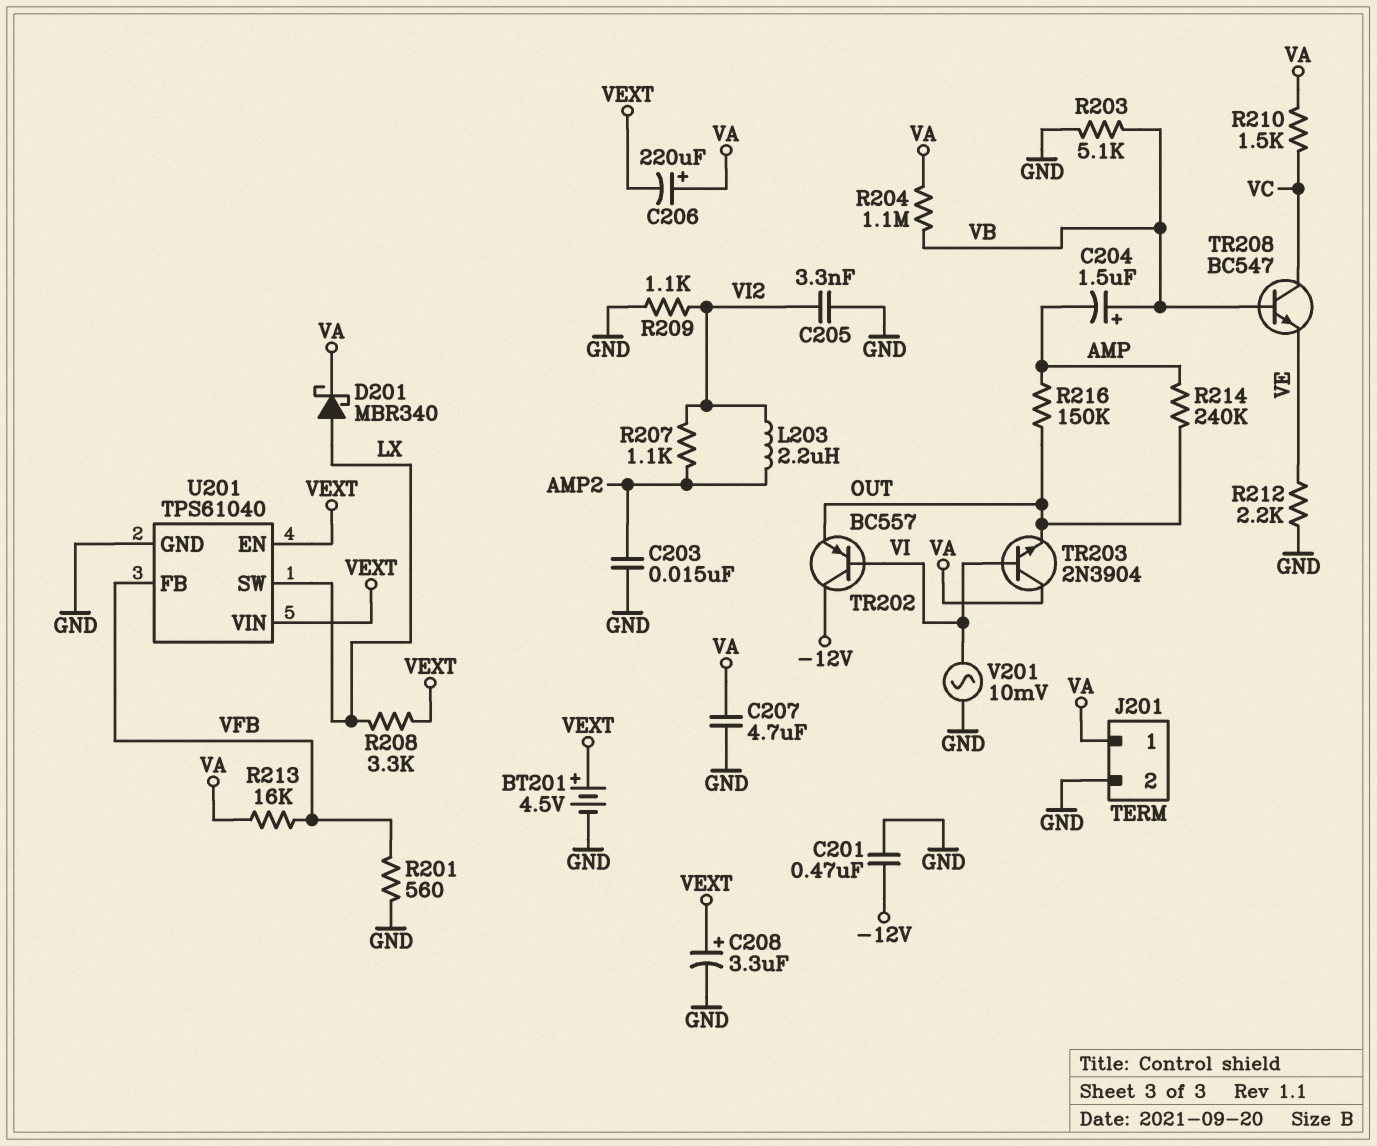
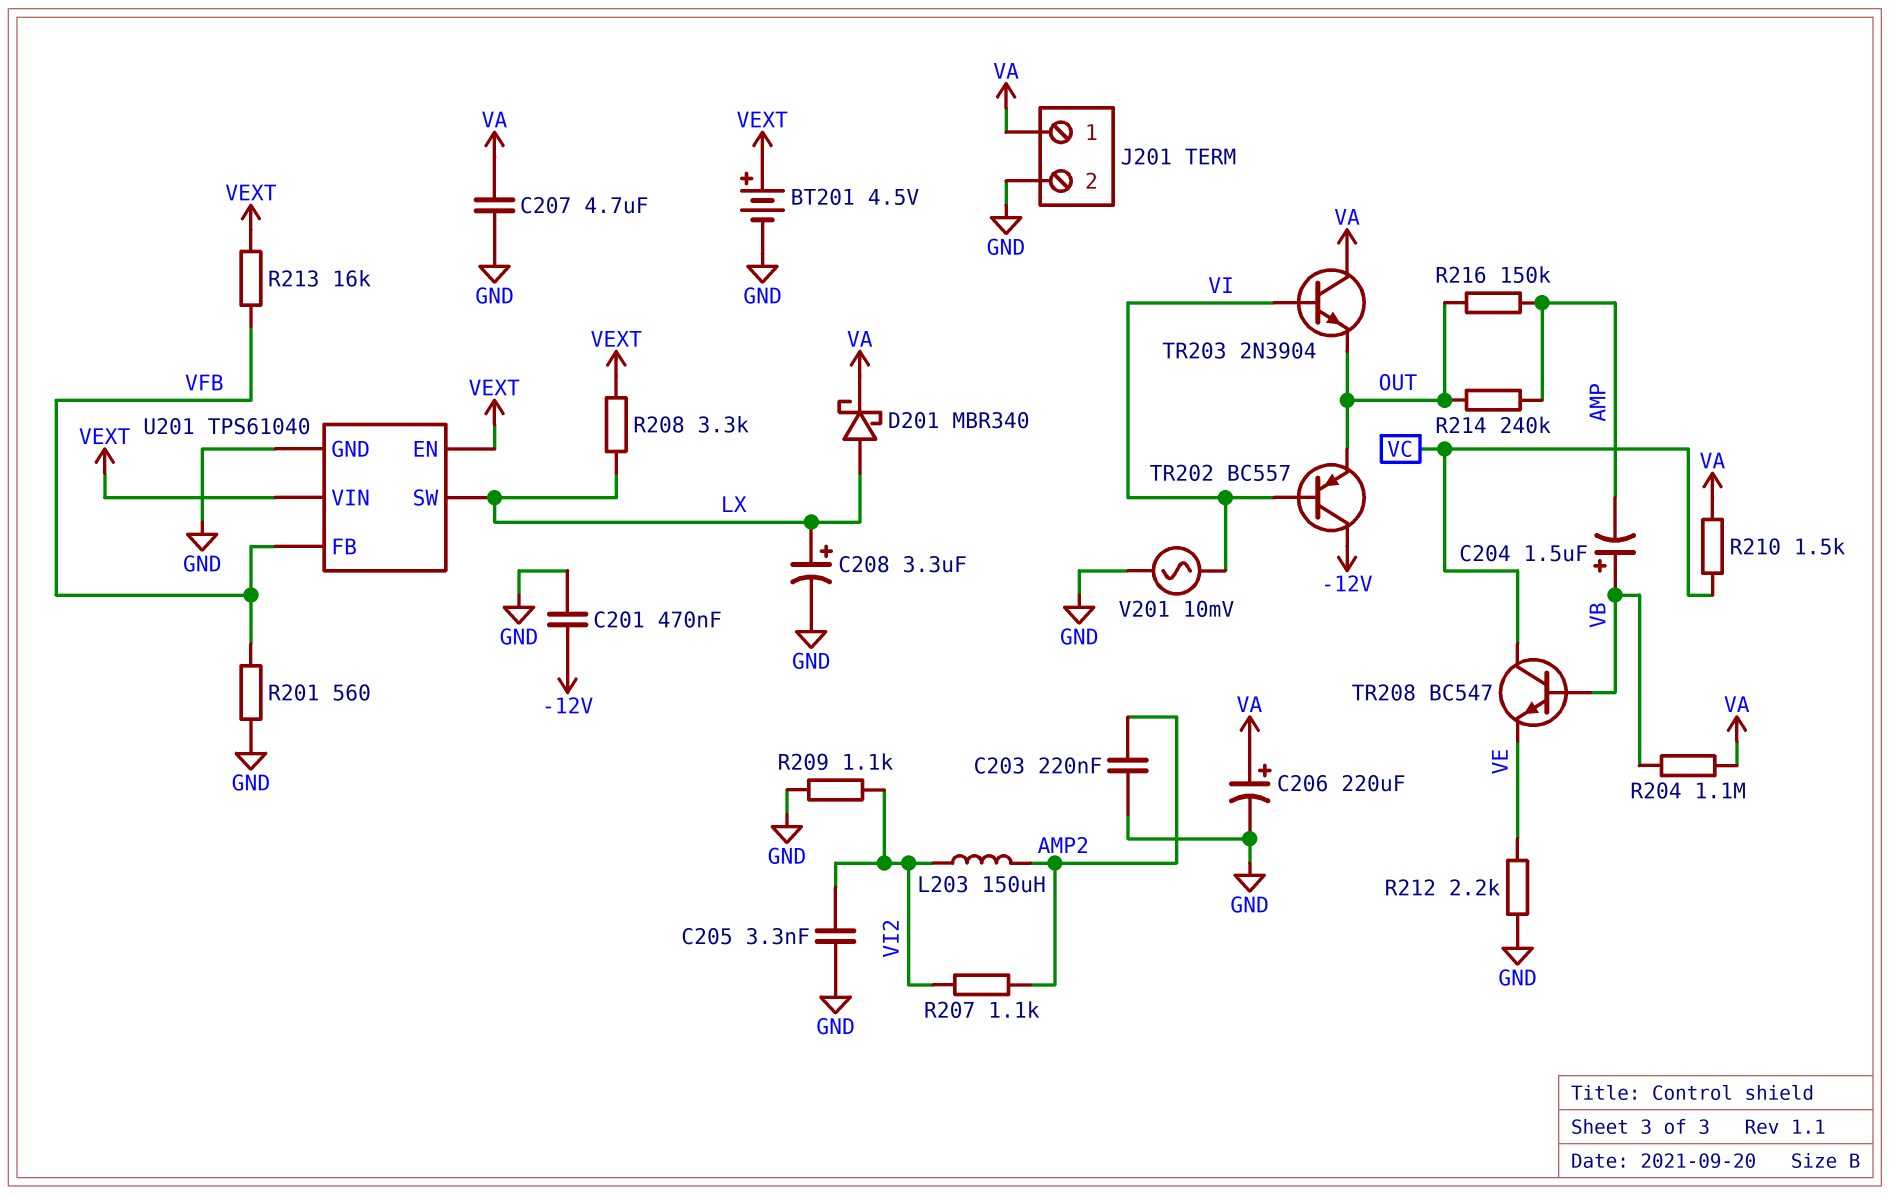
C203: 15nF (AMP2, GND) -> 220nF (AMP2, GND)
C206: 220uF (plus VA, minus VEXT) -> 220uF (plus VA, minus GND)
C208: 3.3uF (plus VEXT, minus GND) -> 3.3uF (plus LX, minus GND)
L203: 2.2uH (AMP2, VI2) -> 150uH (AMP2, VI2)
R203: 5.1k (GND, VB) -> none
R213: 16k (VA, VFB) -> 16k (VEXT, VFB)

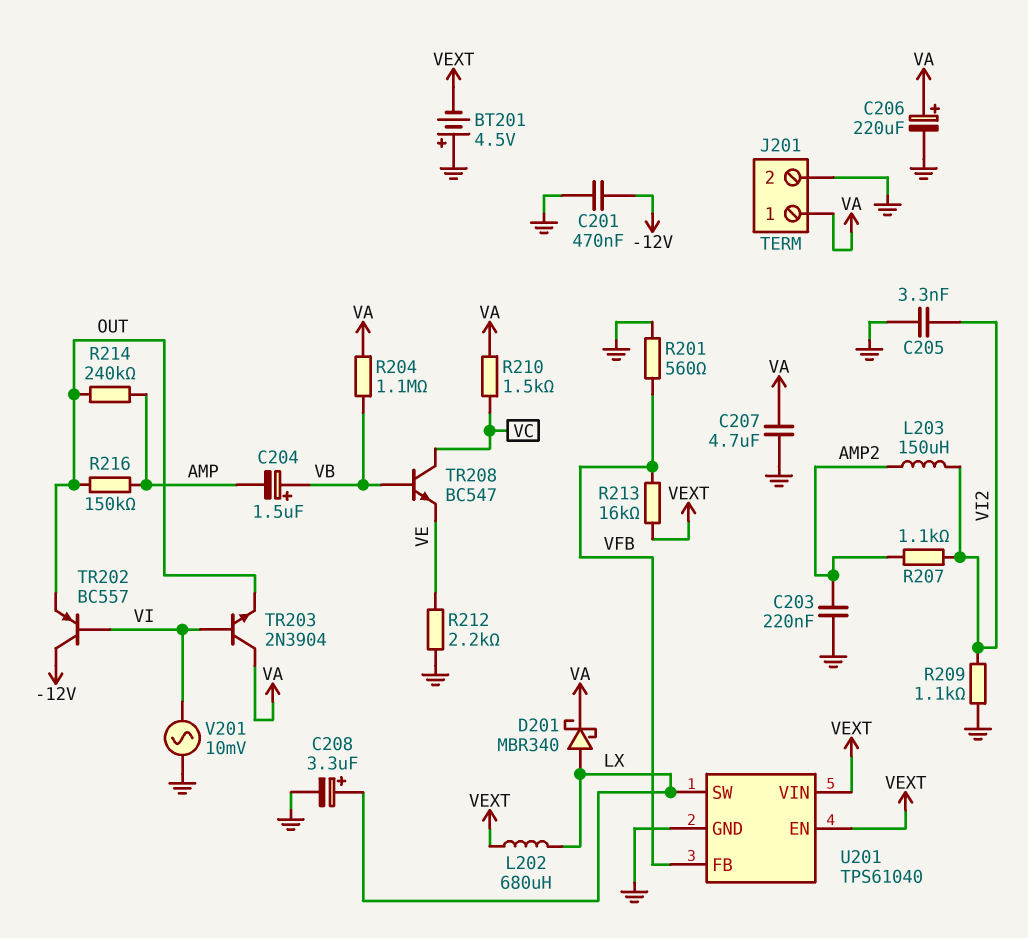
BT201: 4.5V (plus VEXT, minus GND) -> 4.5V (plus GND, minus VEXT)
L202: none -> 680uH (LX, VEXT)
R208: 3.3k (LX, VEXT) -> none

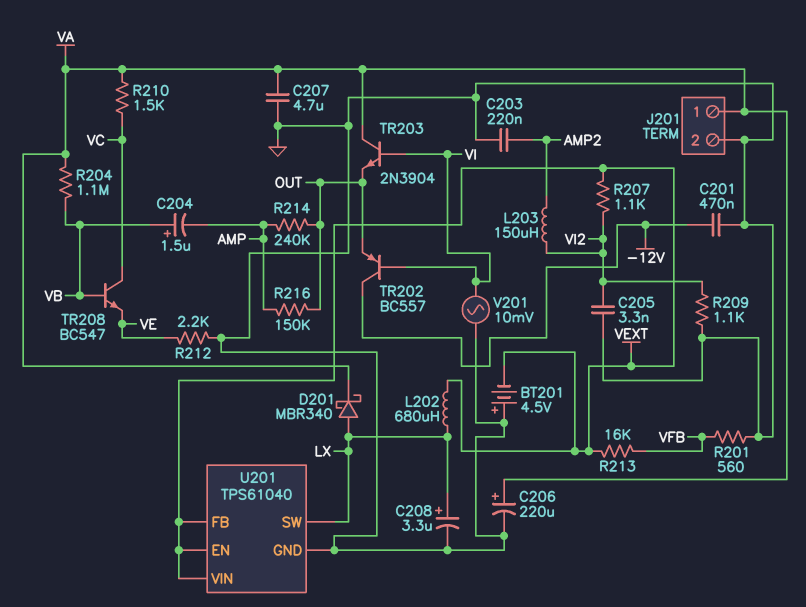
R207: 1.1k (AMP2, VI2) -> 1.1k (VEXT, VI2)
U201 pin FB: VFB -> VEXT

